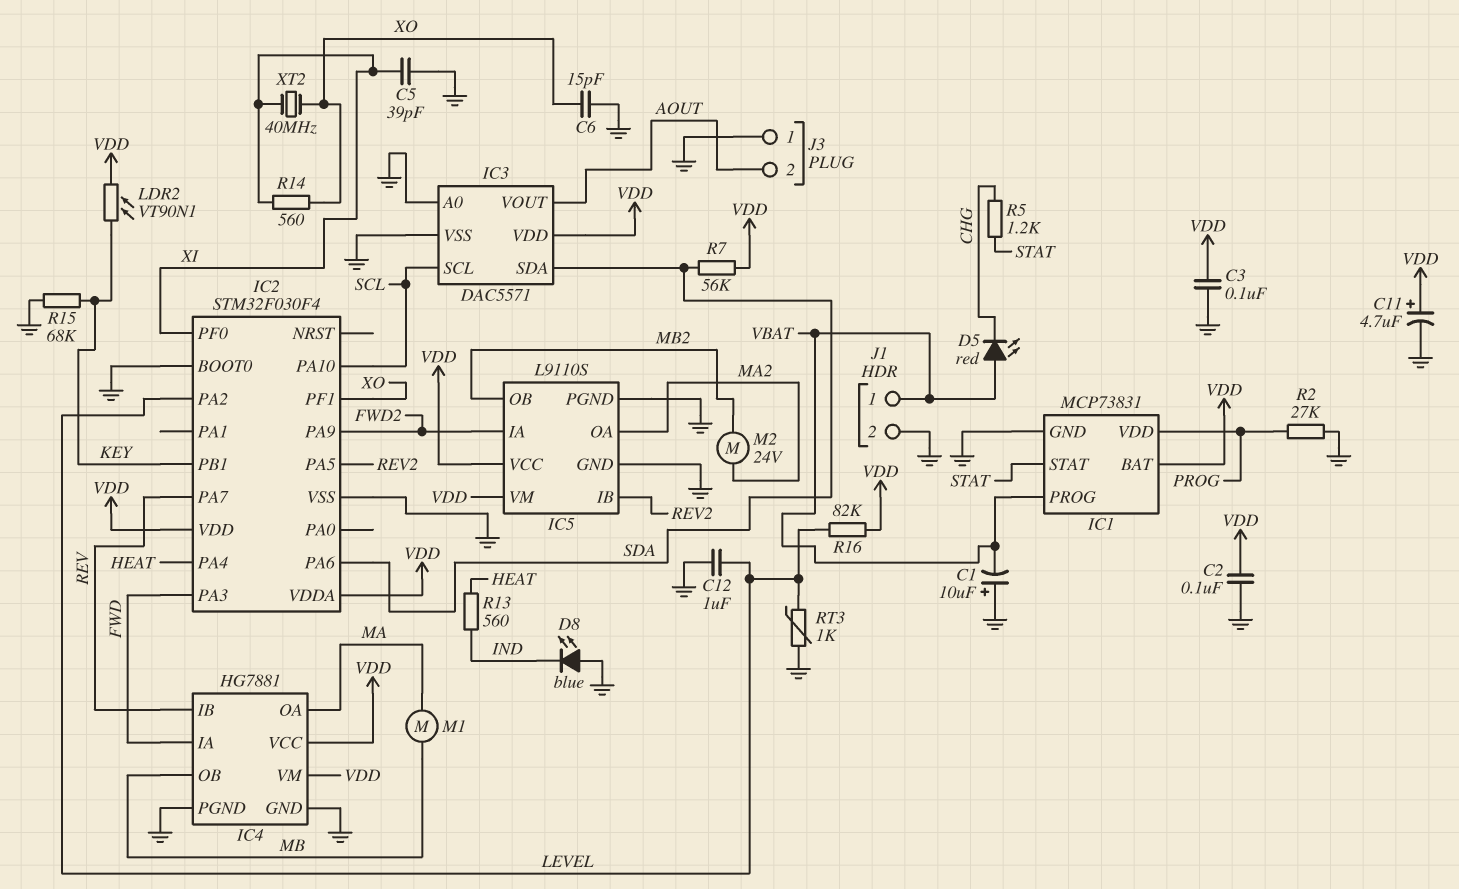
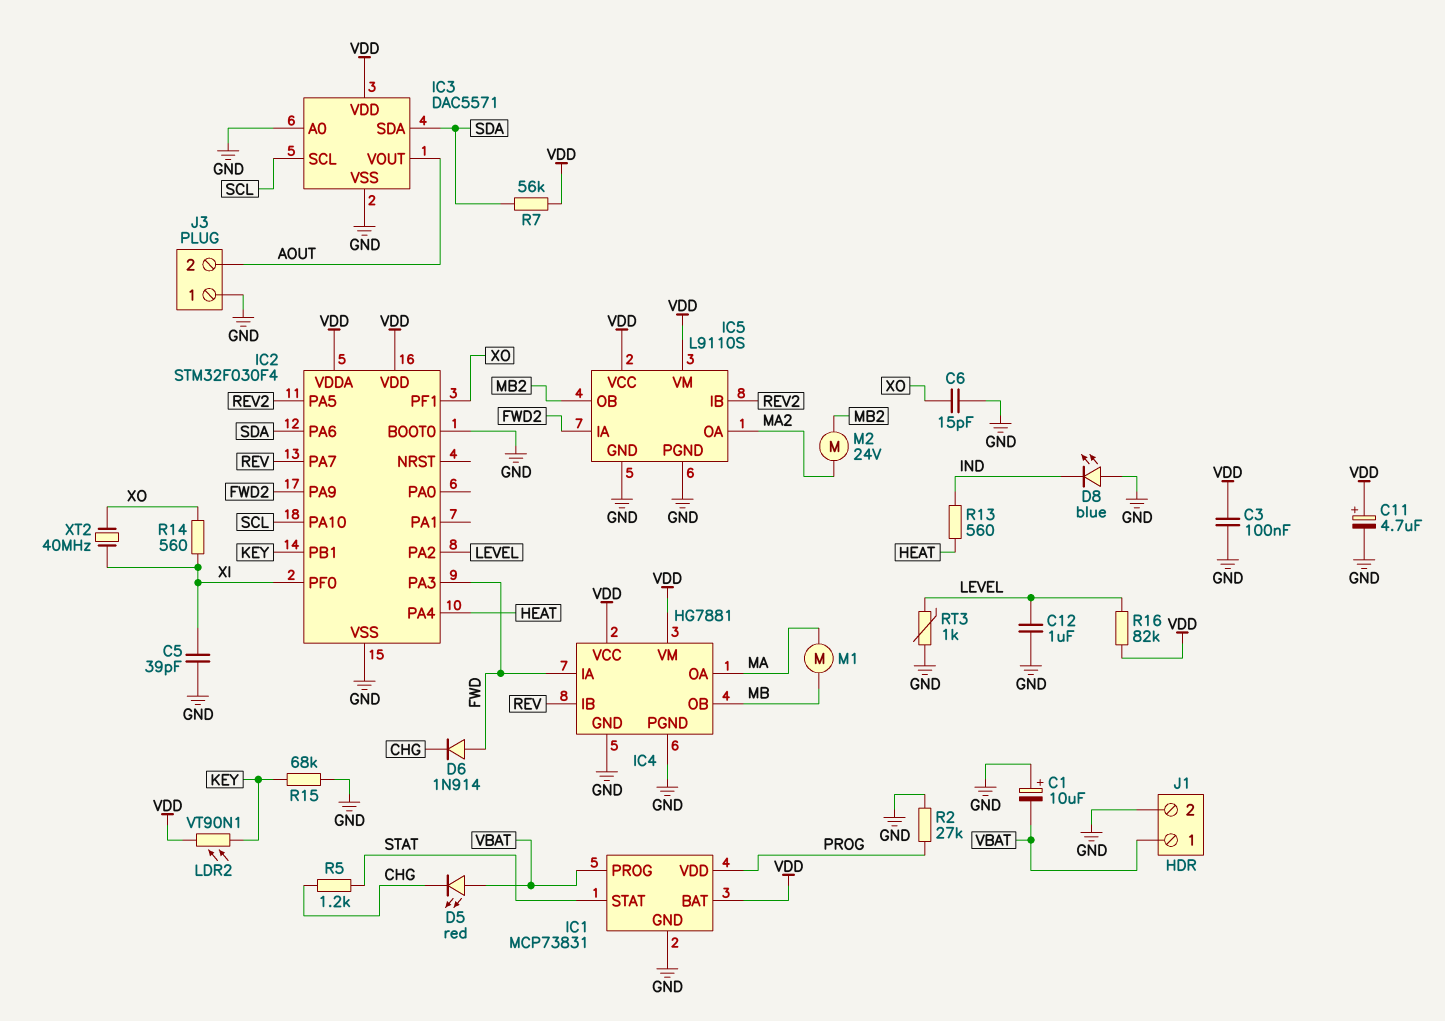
C2: 100nF (GND, VDD) -> none
D6: none -> diode 1N914 (A FWD, K CHG)

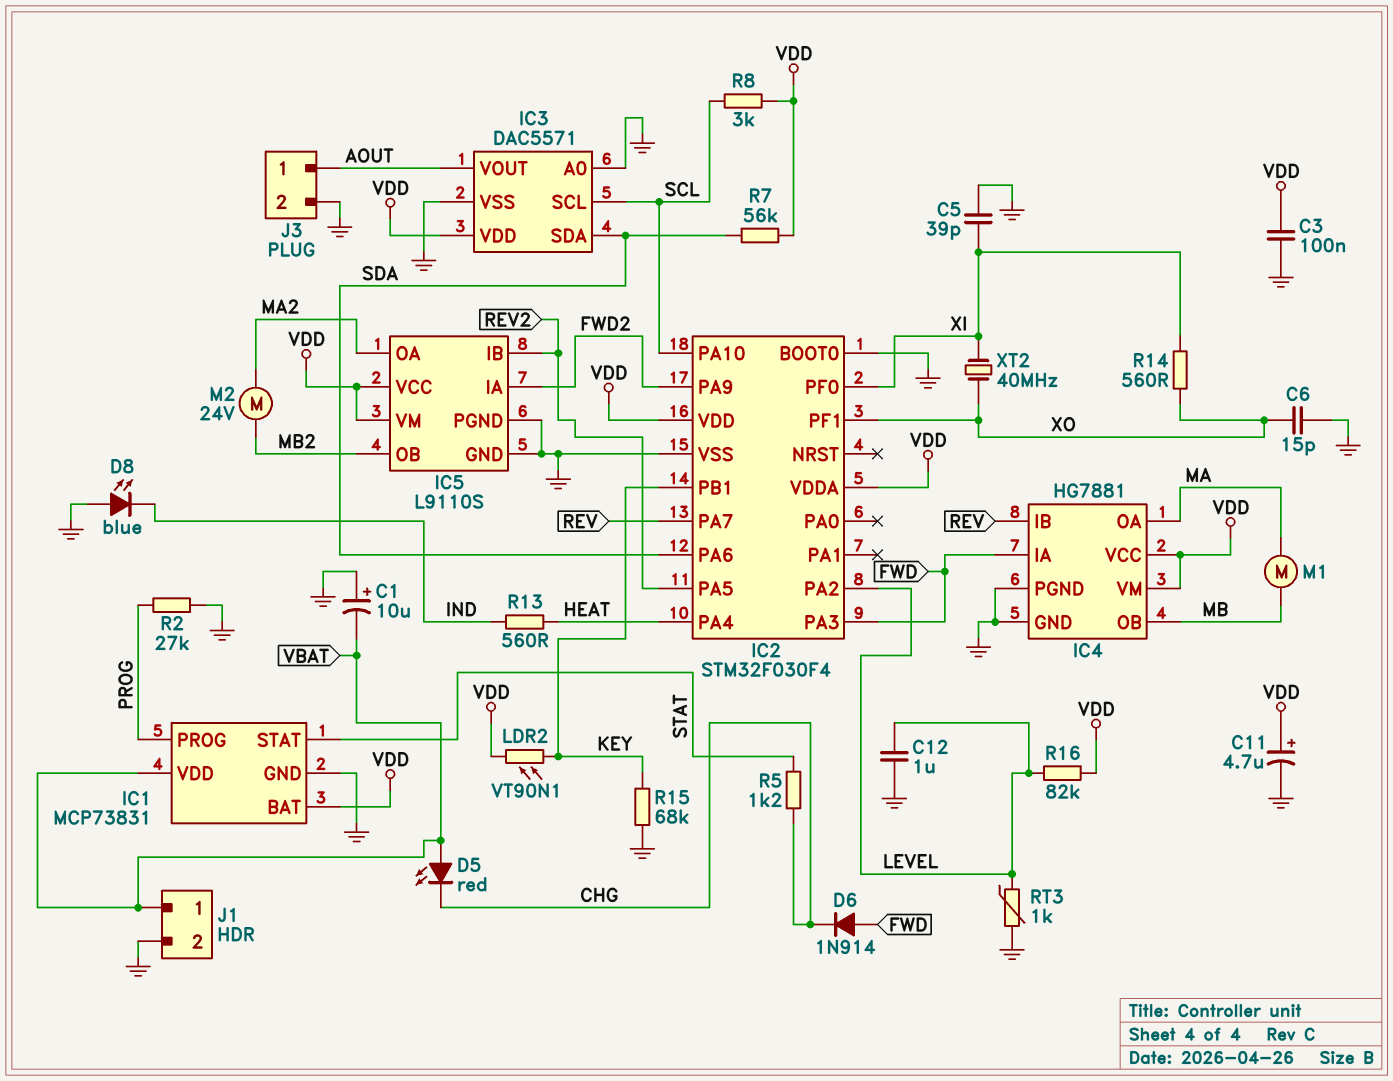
IC1 pin PROG: VBAT -> PROG
IC1 pin VDD: PROG -> VBAT
J3 pin 1: GND -> AOUT
J3 pin 2: AOUT -> GND
R8: none -> 3k (SCL, VDD)

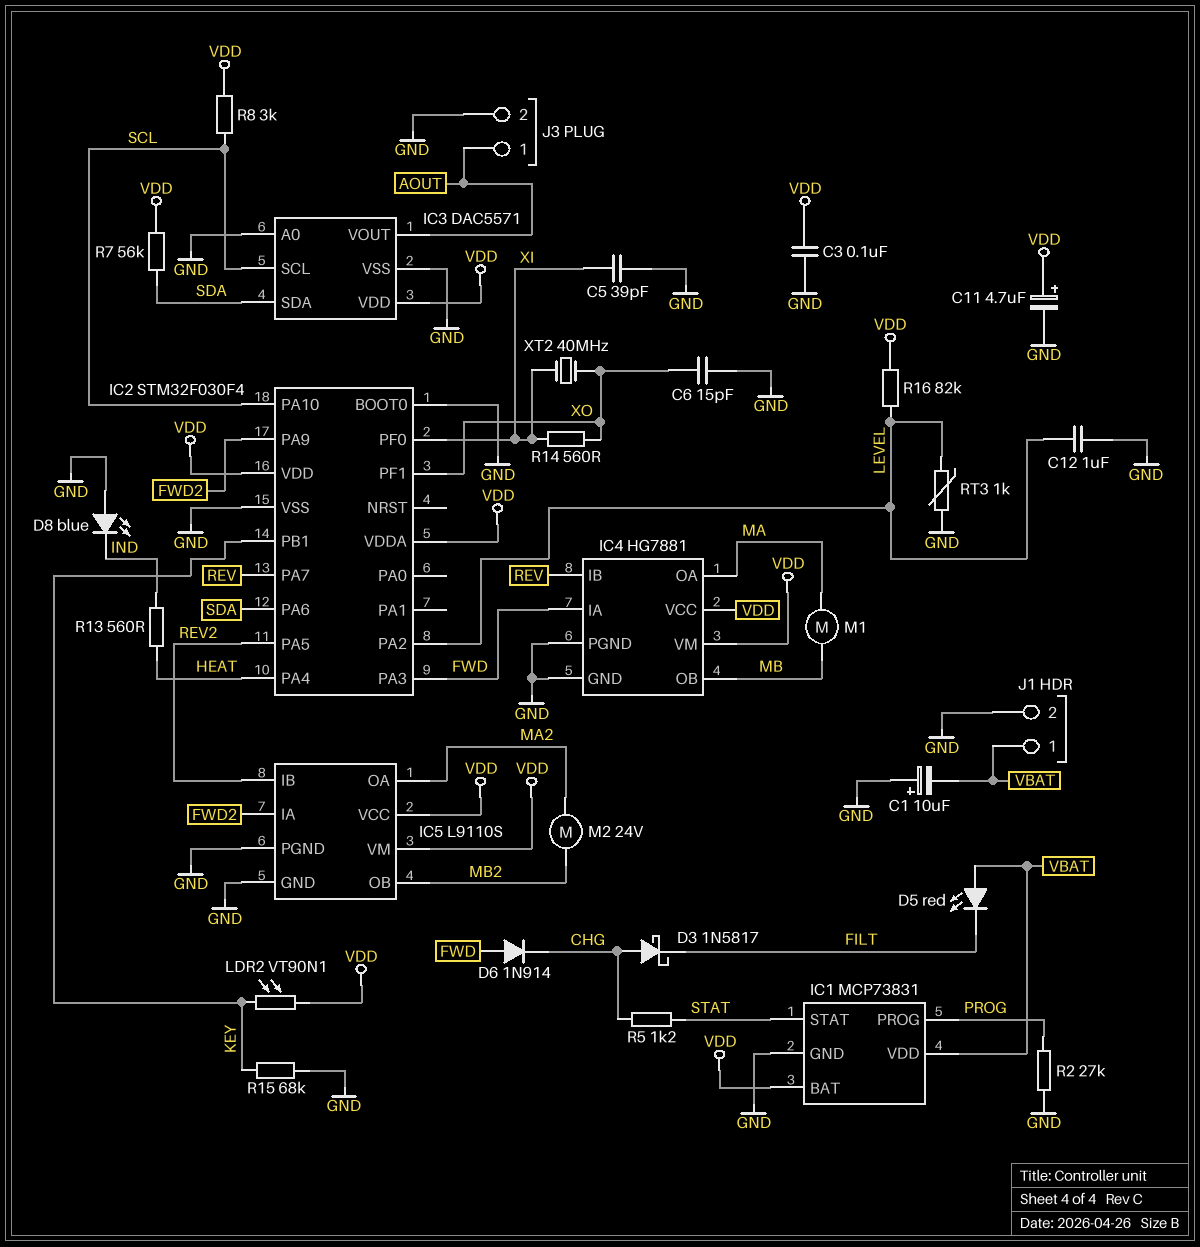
D3: none -> schottky 1N5817 (A CHG, K FILT)
D5: LED red (A VBAT, K CHG) -> LED red (A VBAT, K FILT)

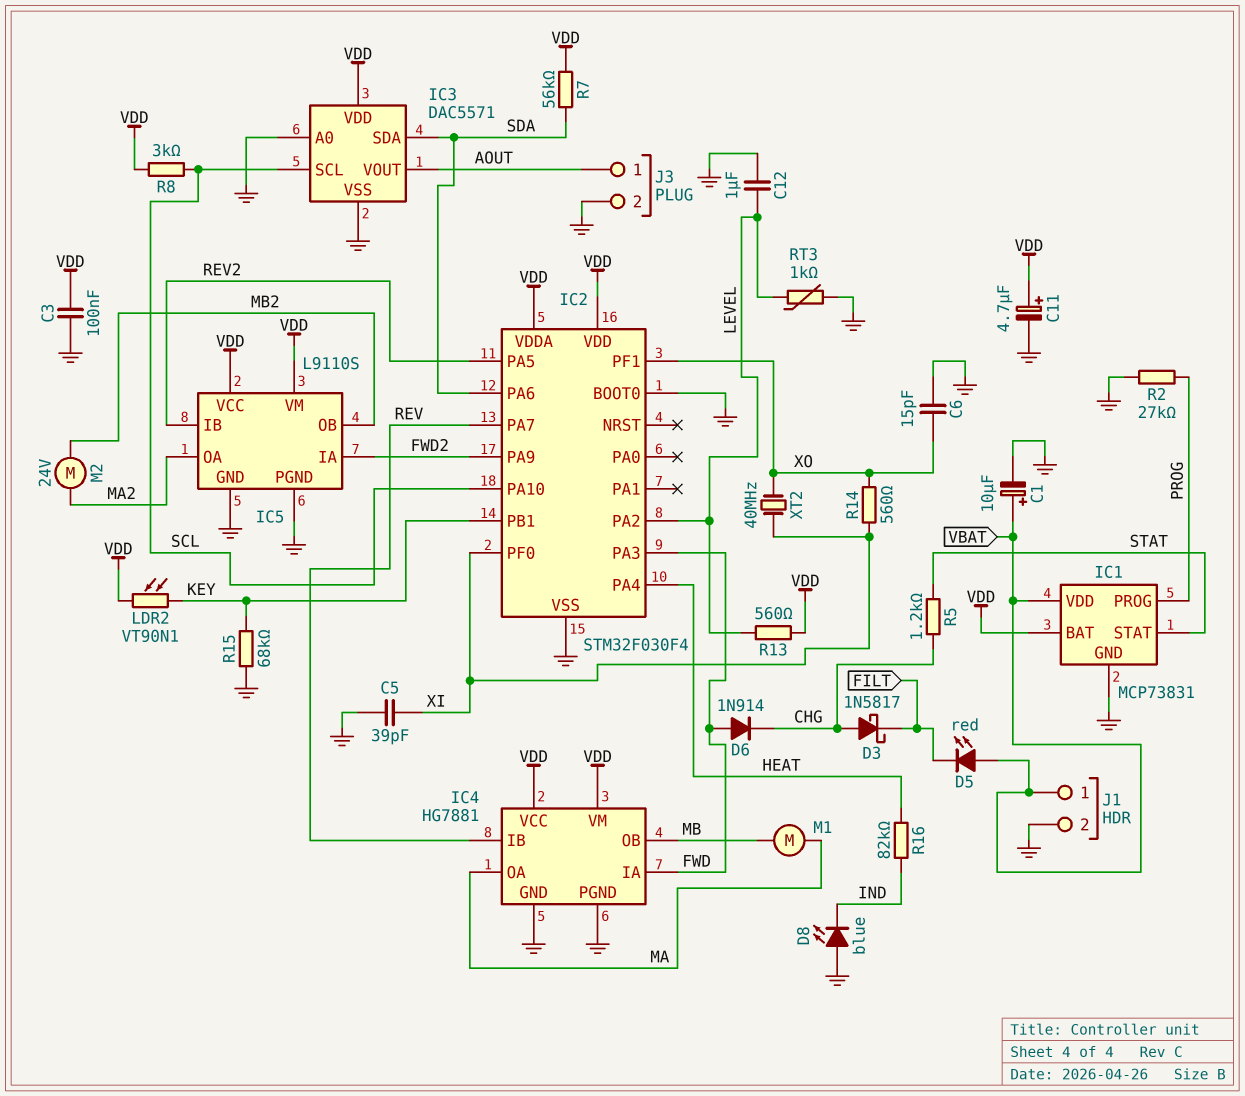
C1: 10uF (plus GND, minus VBAT) -> 10uF (plus VBAT, minus GND)
R13: 560 (HEAT, IND) -> 560 (LEVEL, VDD)
R16: 82k (LEVEL, VDD) -> 82k (HEAT, IND)

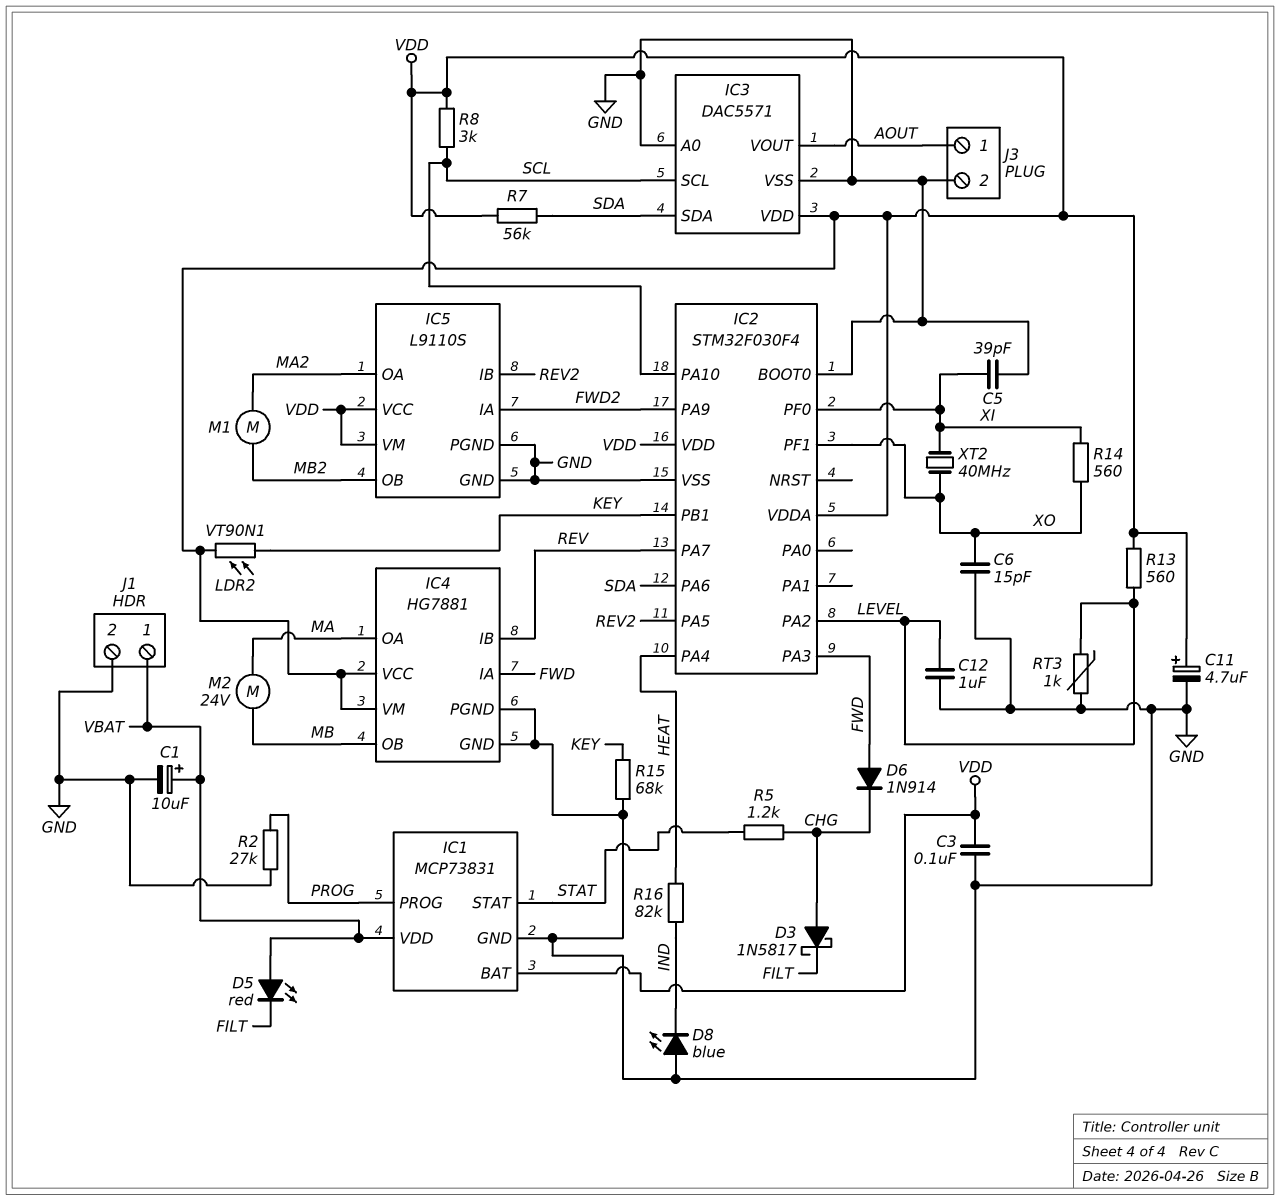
M1: motor (MA, MB) -> motor (MA2, MB2)
M2: motor 24V (MA2, MB2) -> motor 24V (MA, MB)

